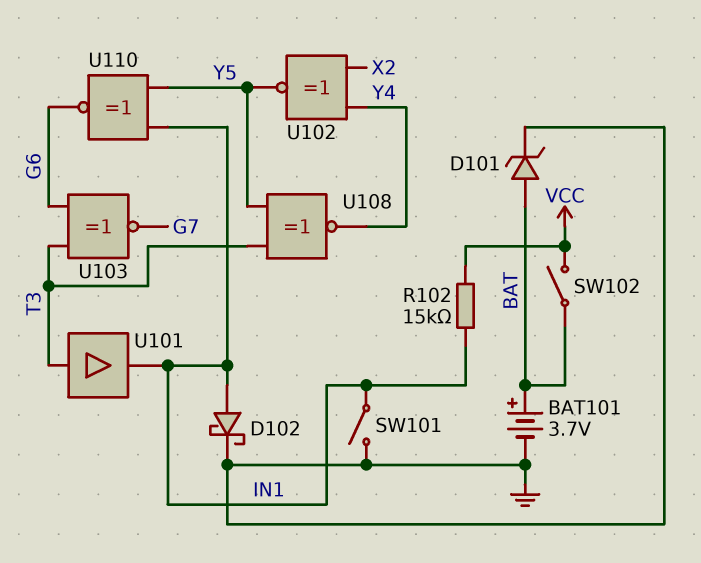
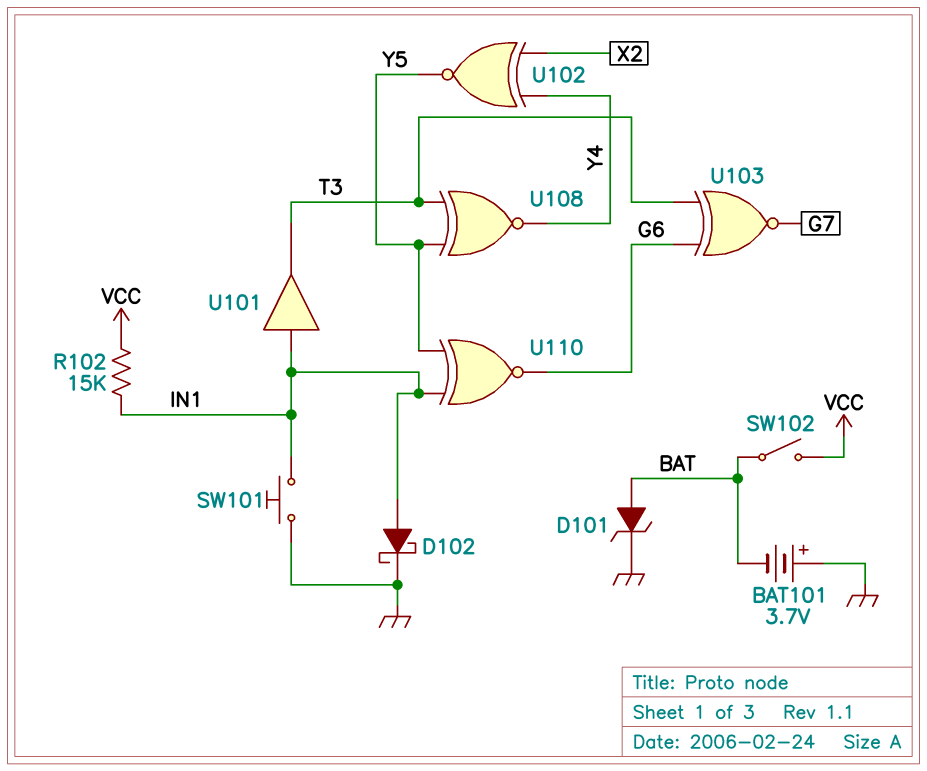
BAT101: 3.7V (plus BAT, minus GND) -> 3.7V (plus GND, minus BAT)
SW101: switch (GND, IN1) -> button (GND, IN1)
U101: buffer (in T3, out IN1) -> buffer (in IN1, out T3)

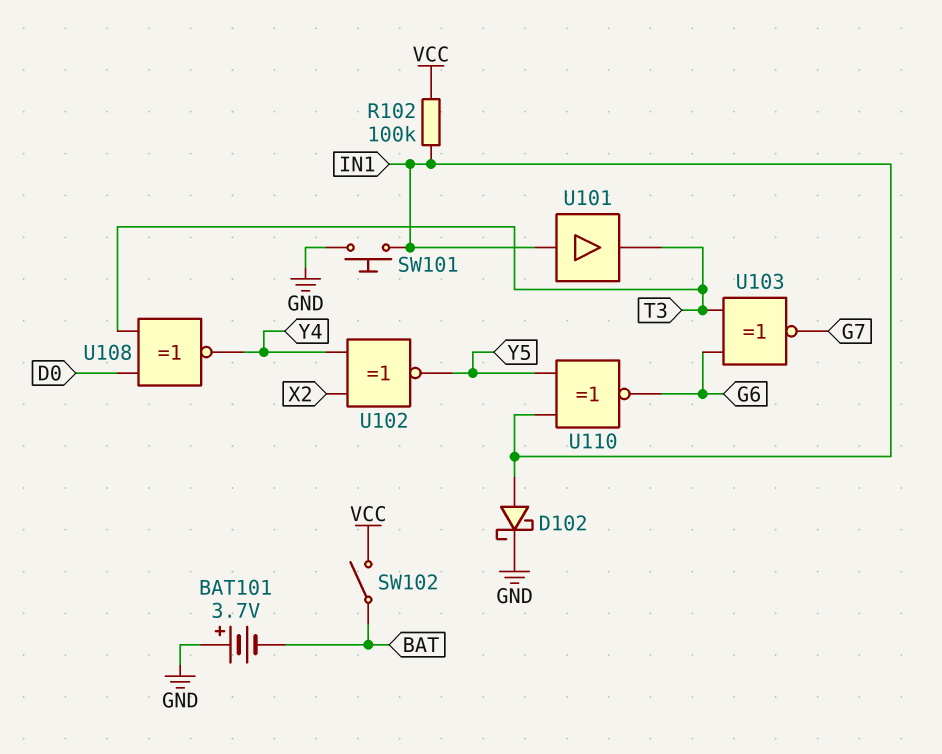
D101: zener (A BAT, K GND) -> none
R102: 15k (IN1, VCC) -> 100k (IN1, VCC)
U108: XNOR (in T3, in Y5, out Y4) -> XNOR (in D0, in T3, out Y4)

